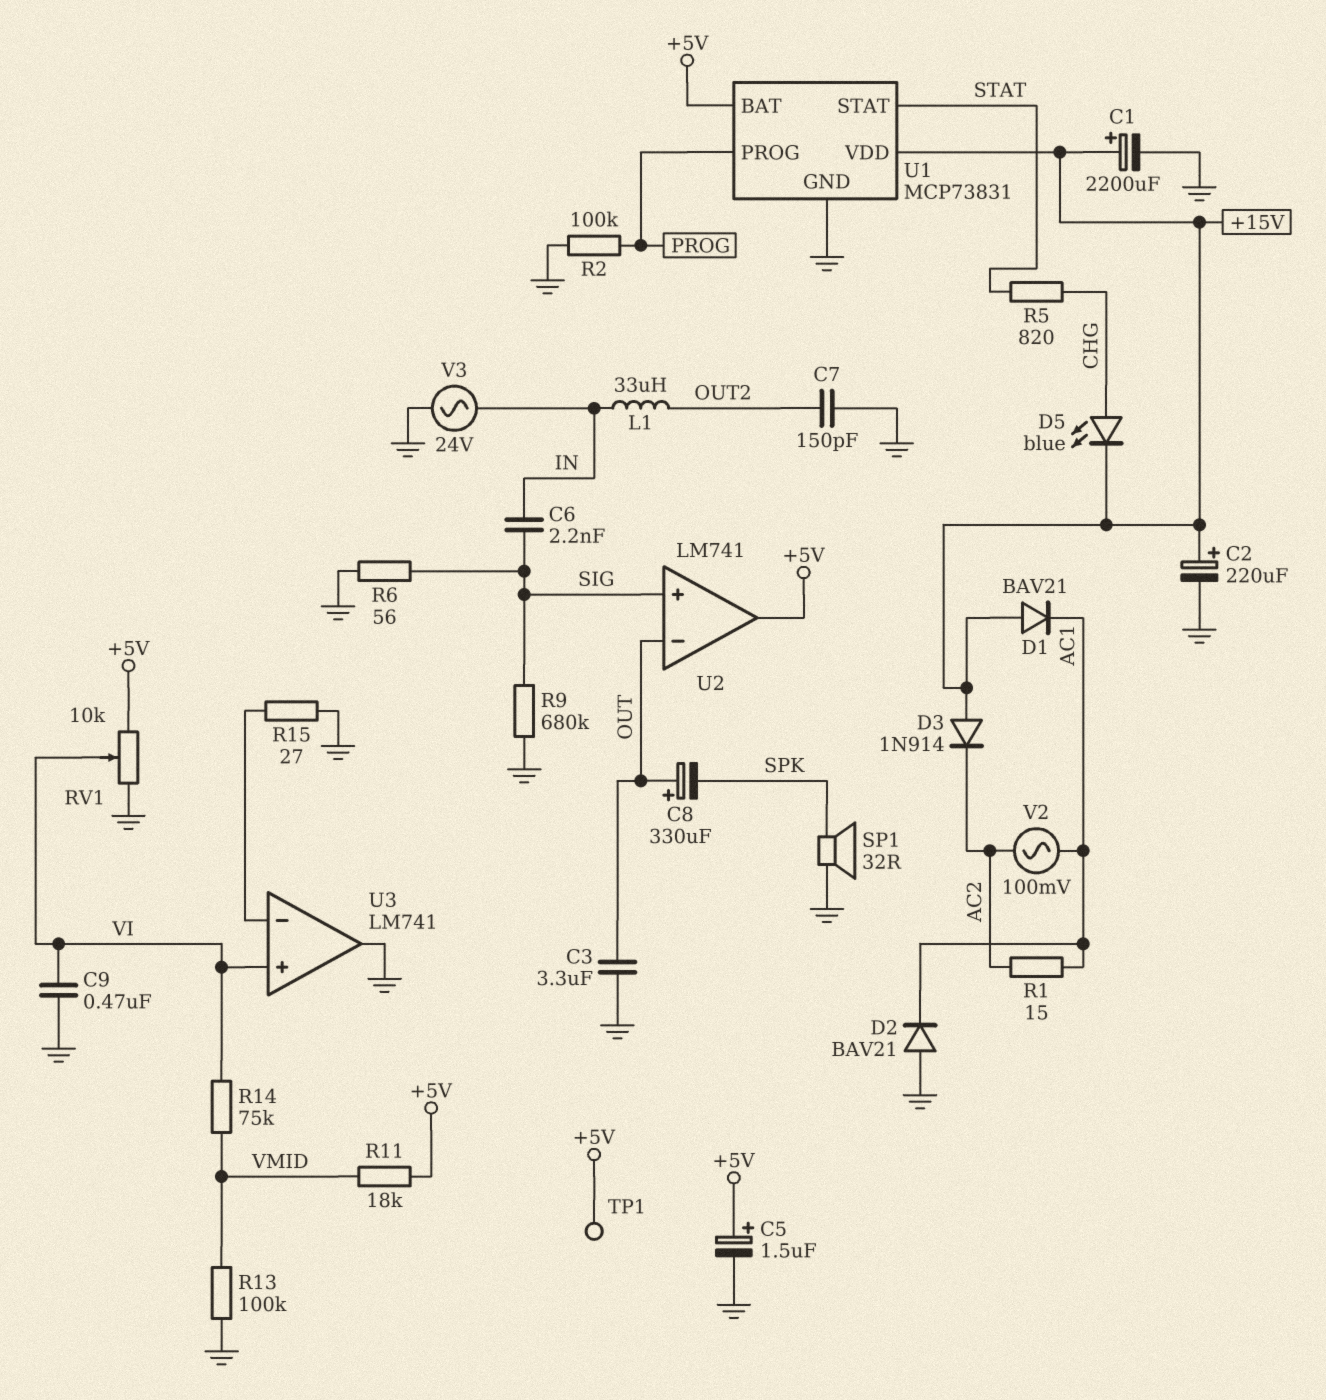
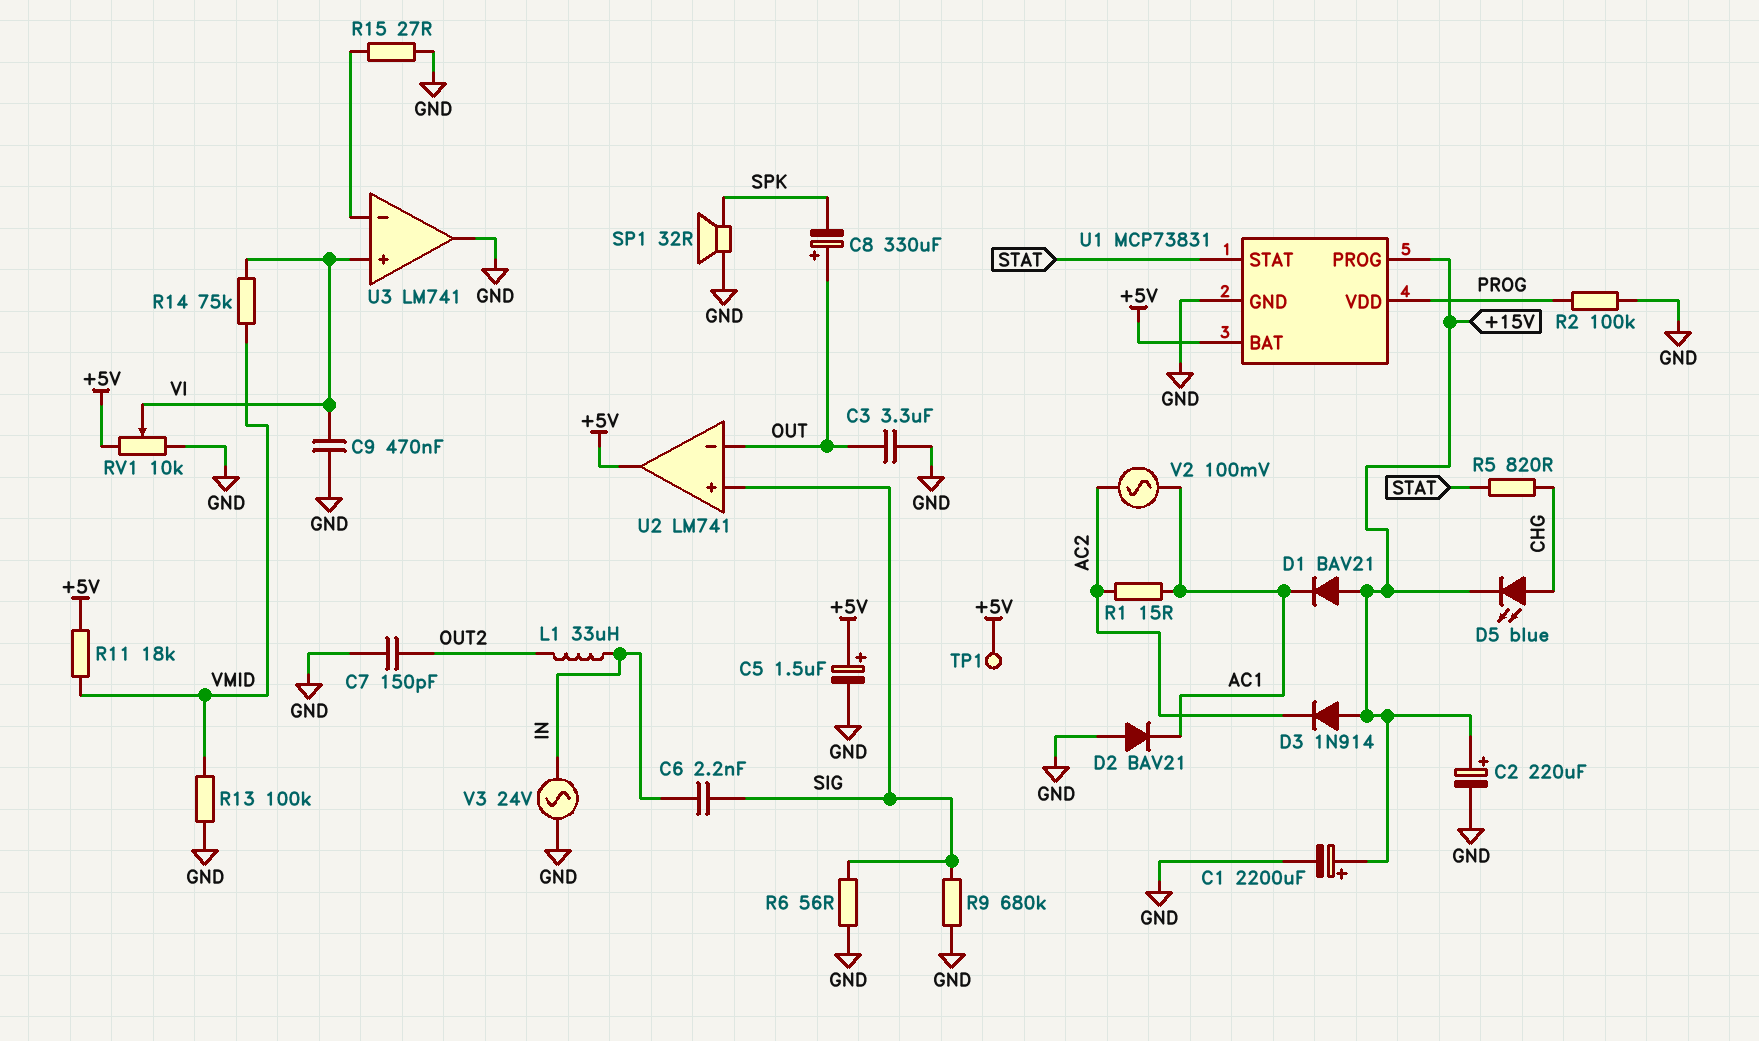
U1 pin PROG: PROG -> +15V
U1 pin VDD: +15V -> PROG

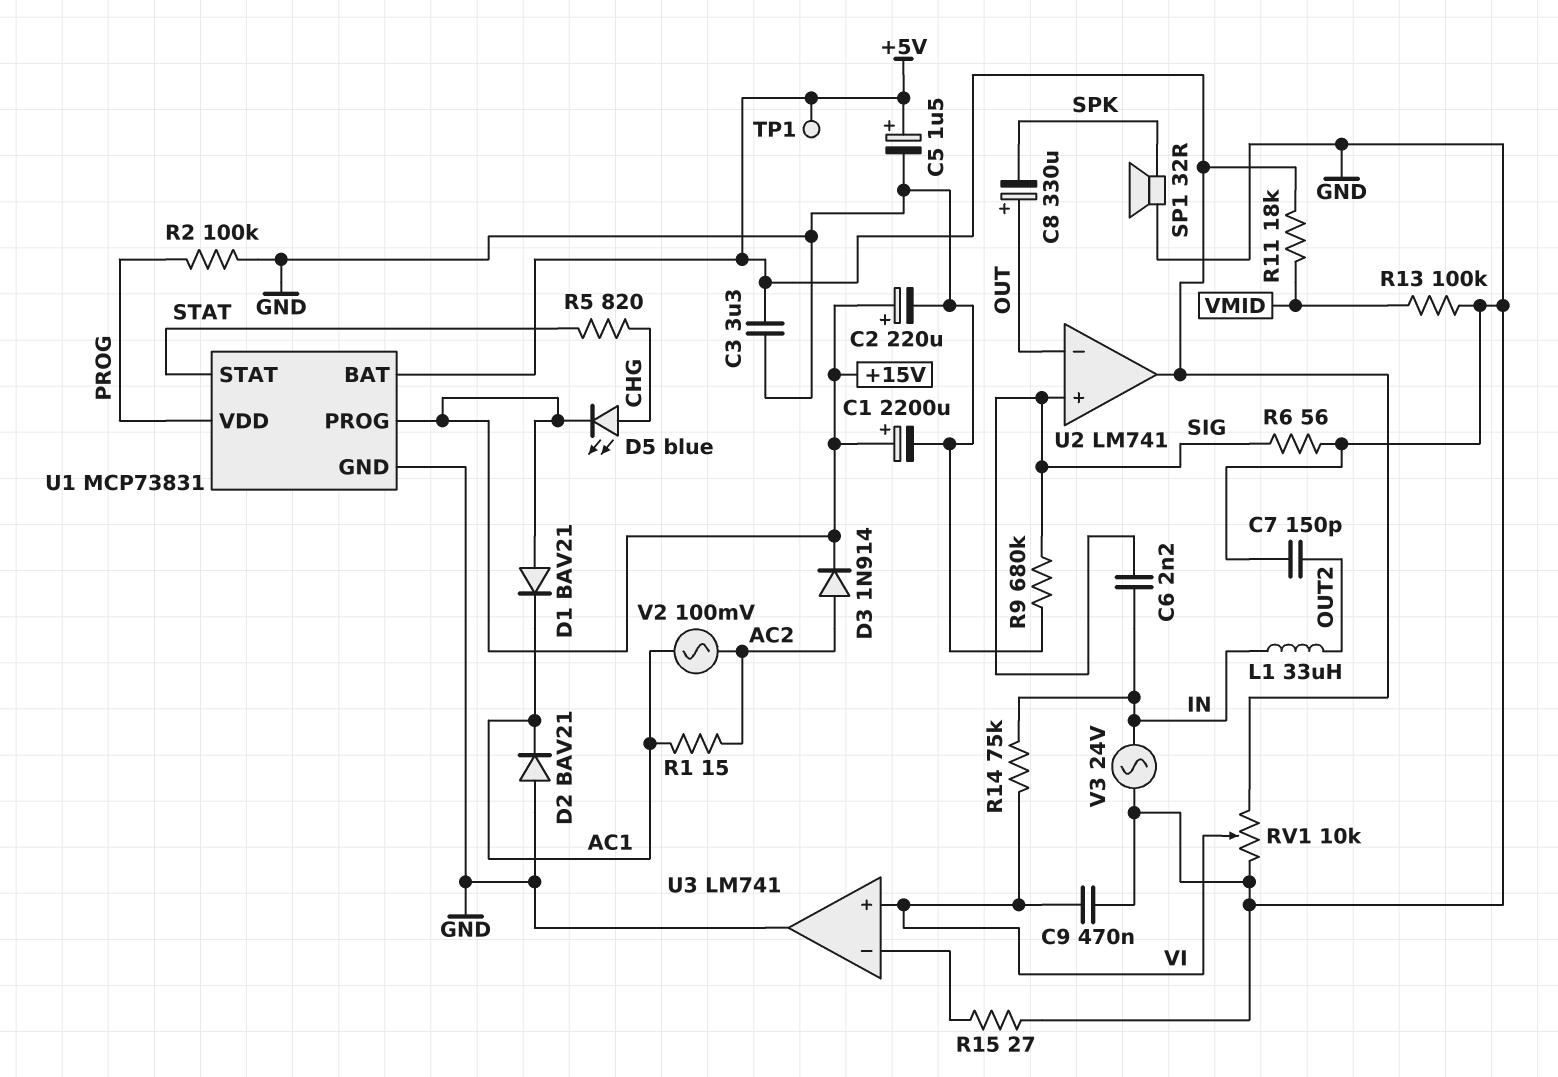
C3: 3.3uF (GND, OUT) -> 3.3uF (+5V, GND)
D3: diode 1N914 (A +15V, K AC2) -> diode 1N914 (A AC2, K +15V)
R14: 75k (VI, VMID) -> 75k (IN, VI)

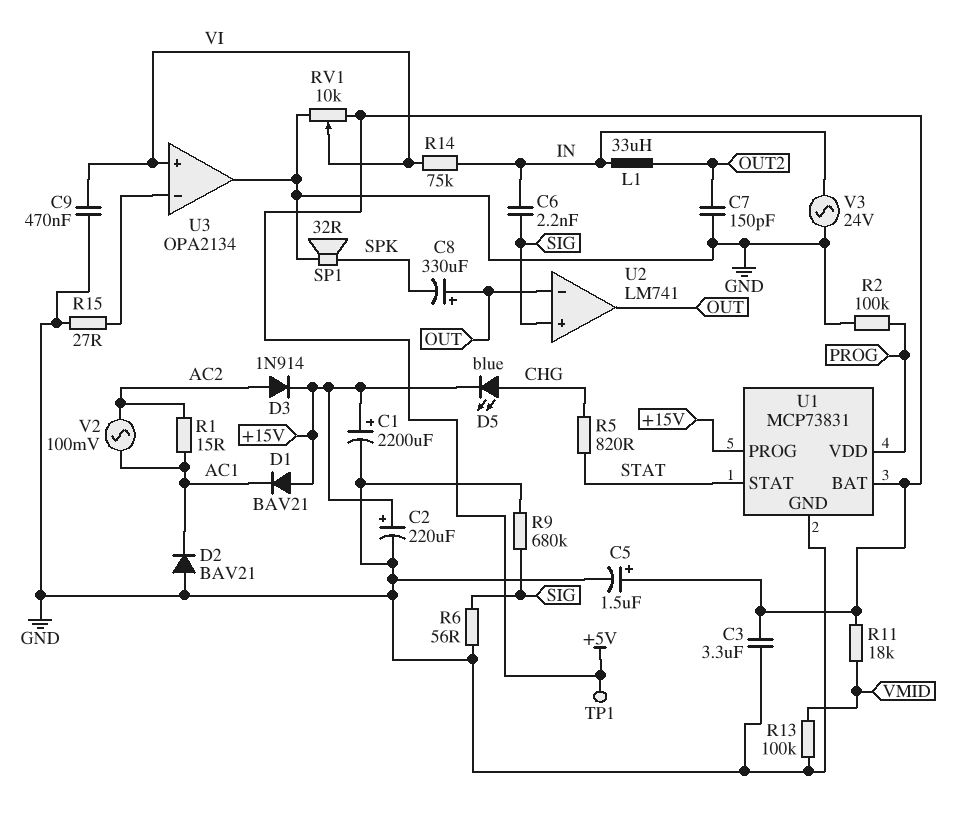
U2 pin out: +5V -> OUT
U3: LM741 -> OPA2134

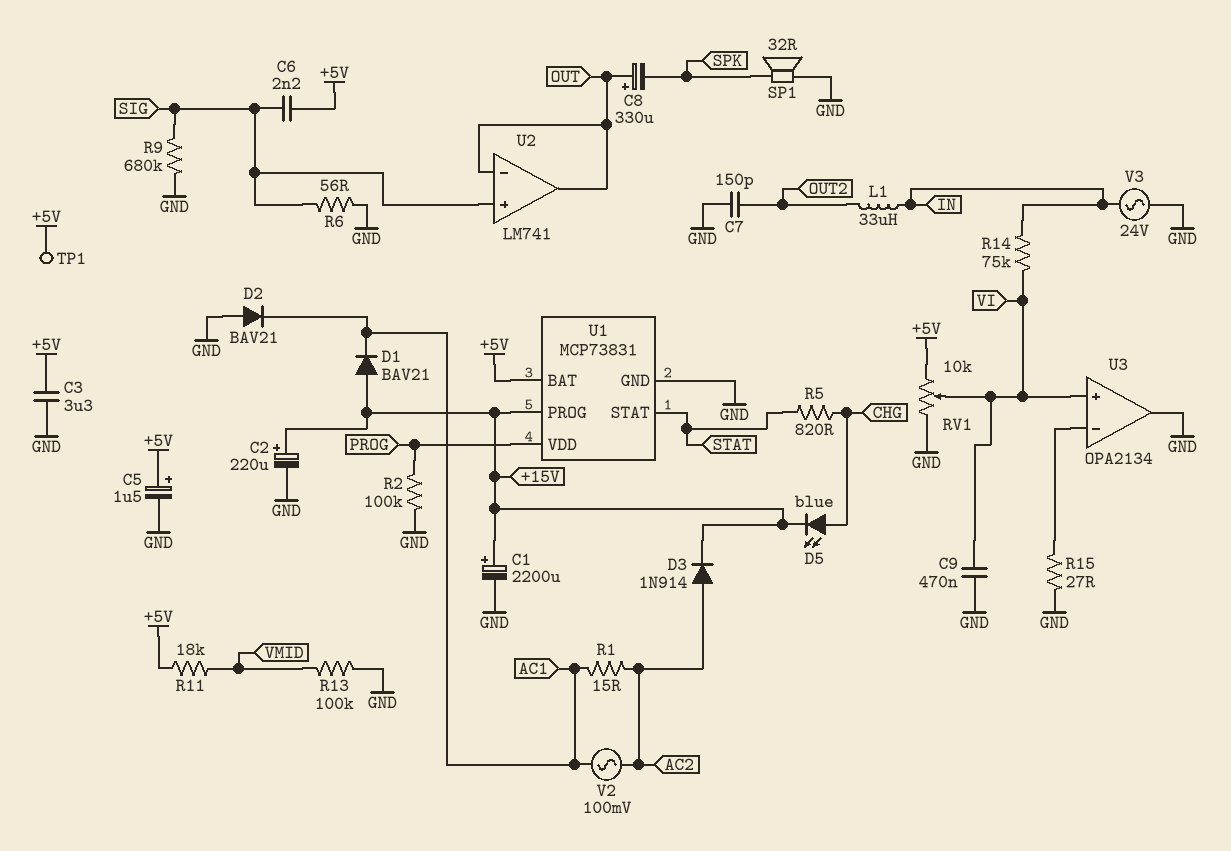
C6: 2.2nF (IN, SIG) -> 2.2nF (+5V, SIG)

